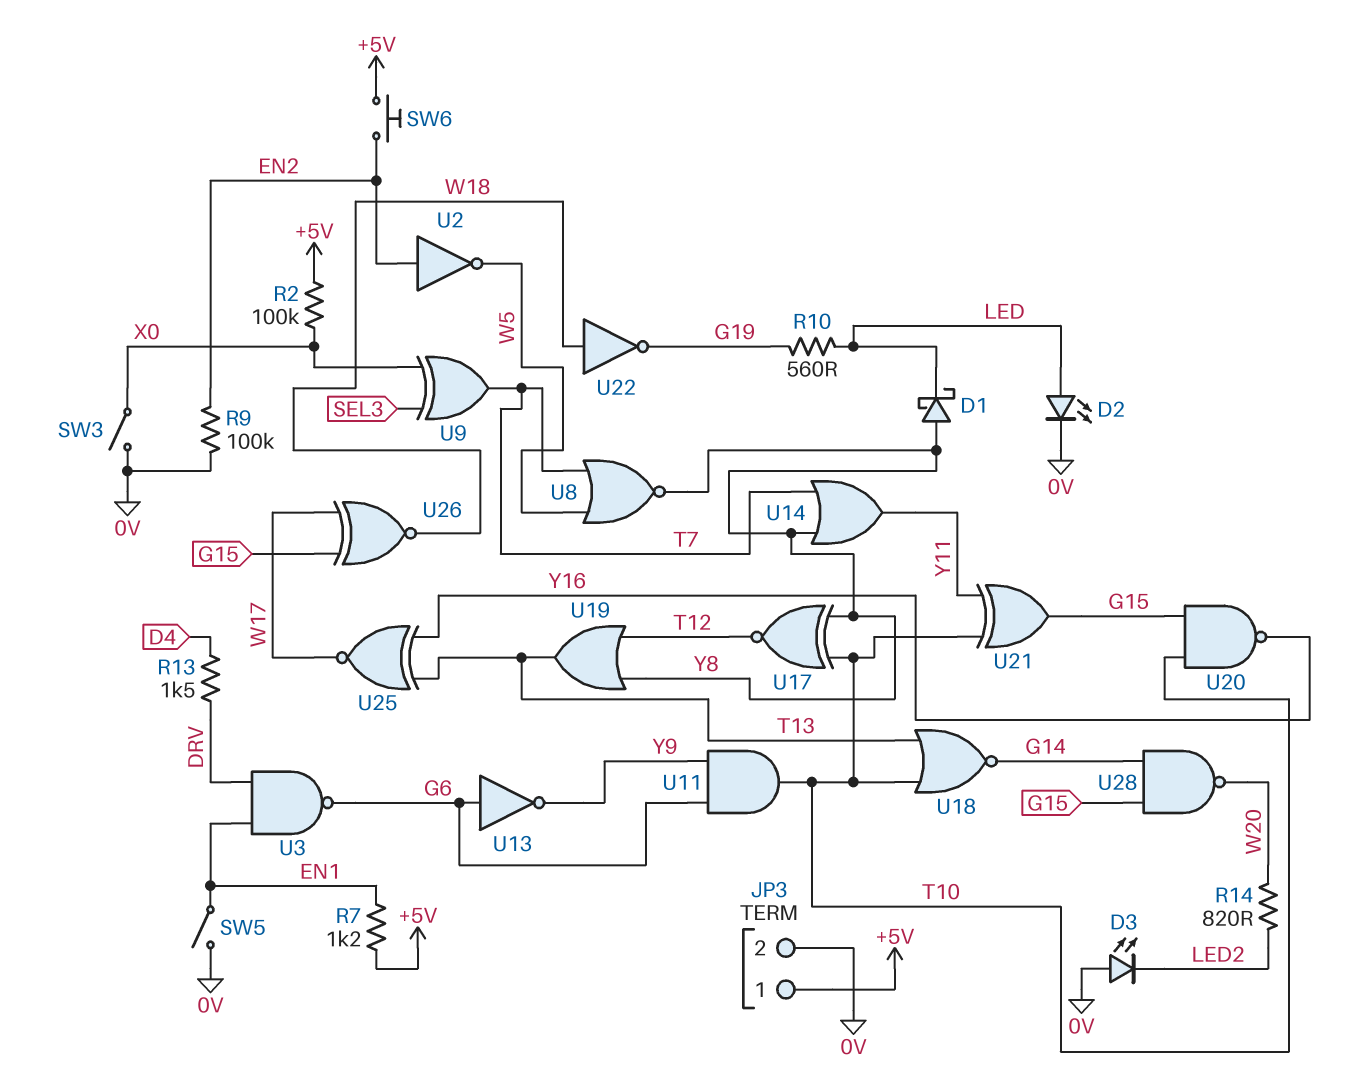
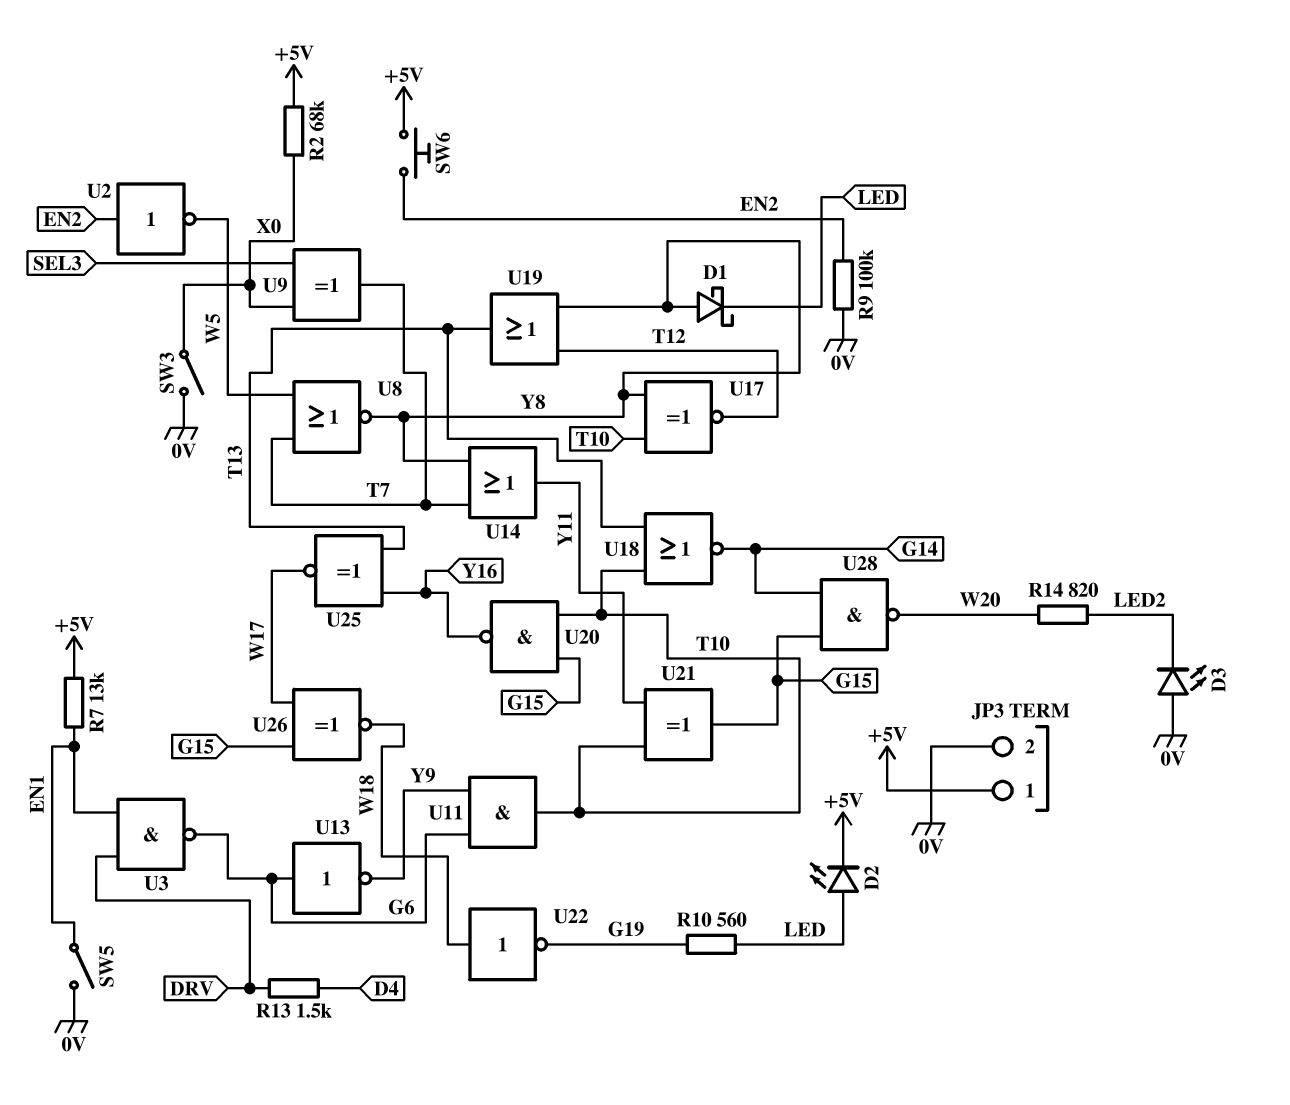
D2: LED (A LED, K 0V) -> LED (A LED, K +5V)
R2: 100k (+5V, X0) -> 68k (+5V, X0)
R7: 1.2k (+5V, EN1) -> 13k (+5V, EN1)

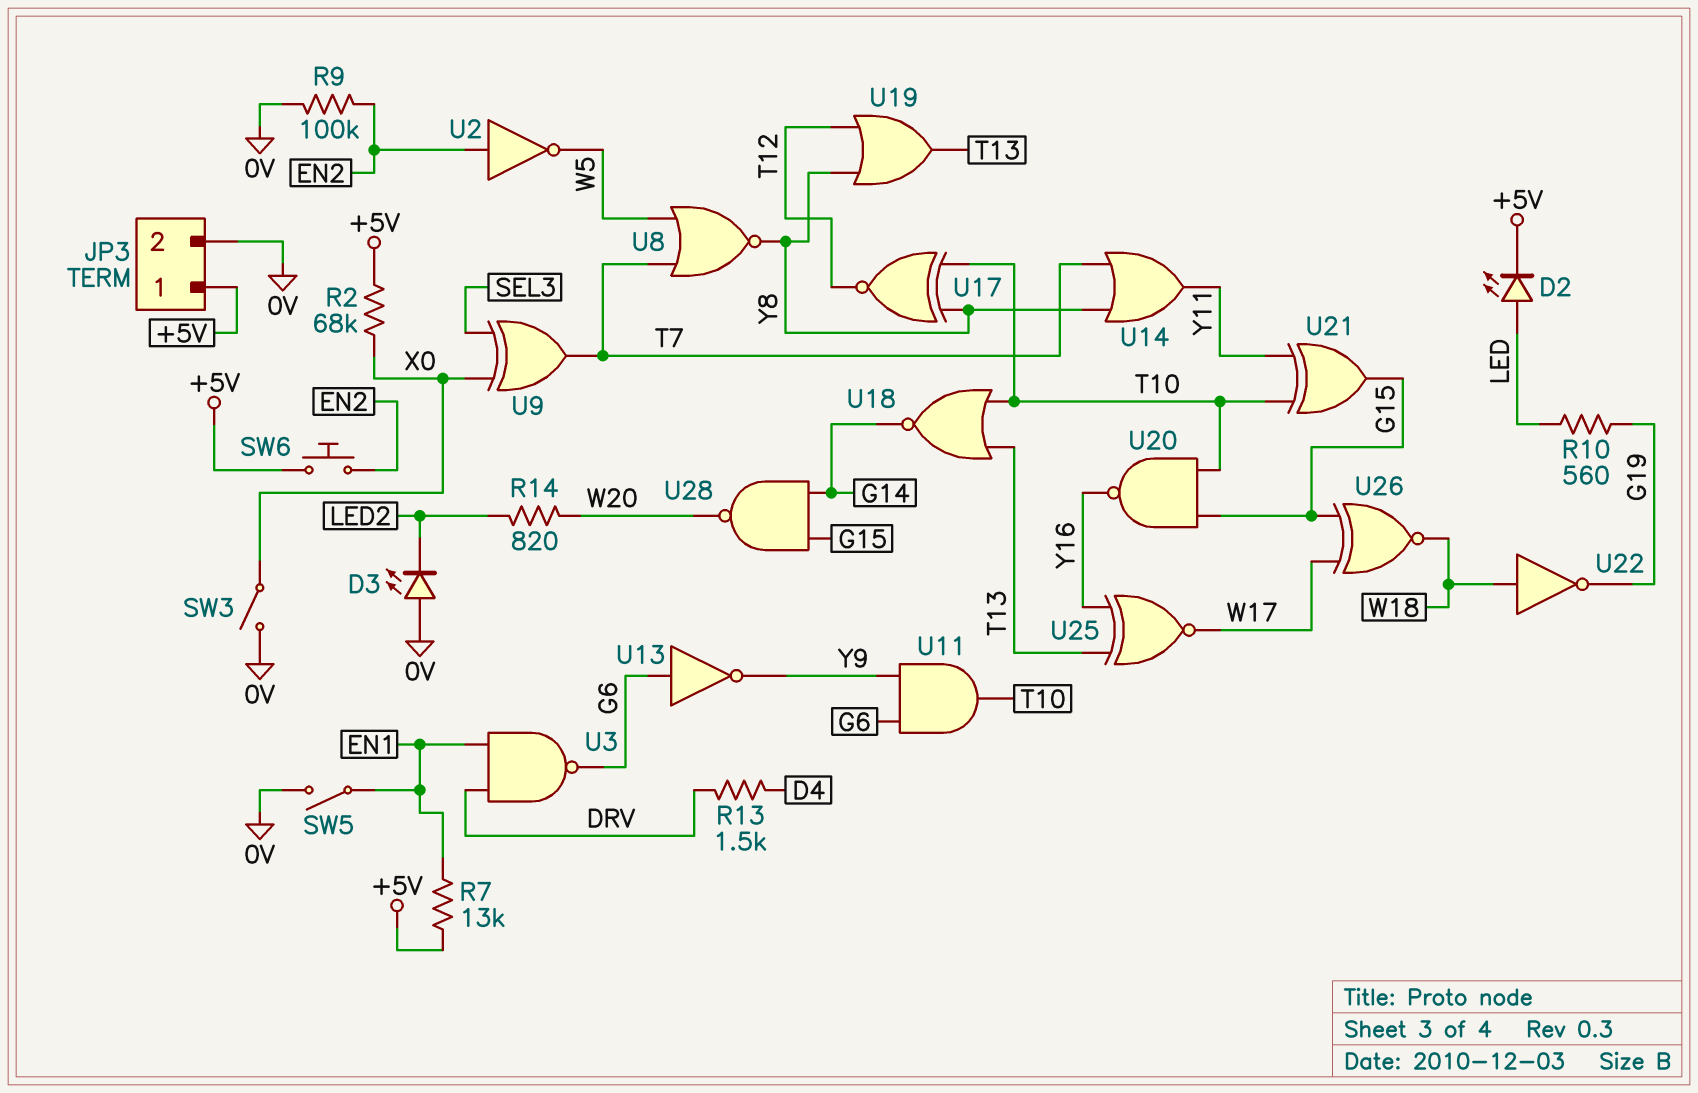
D1: schottky (A Y8, K LED) -> none

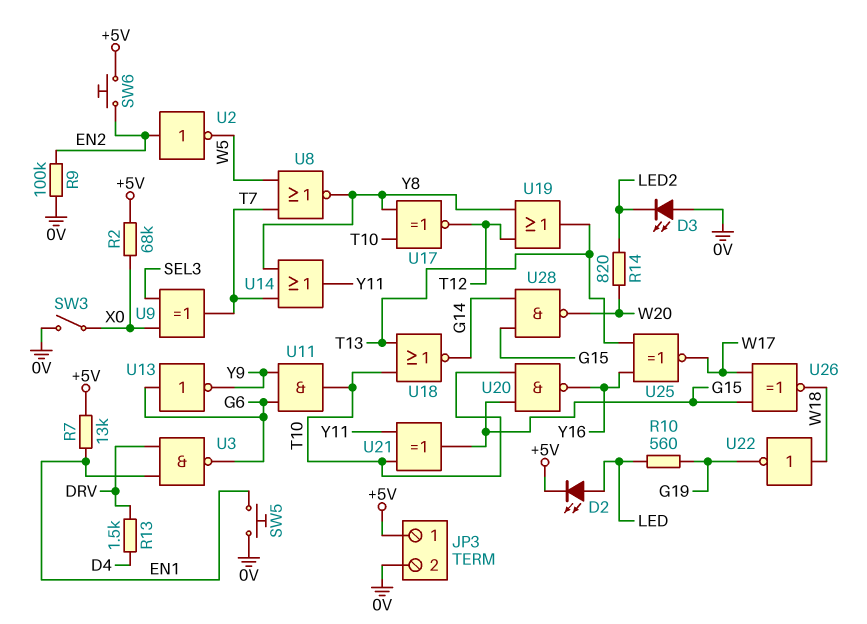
SW5: switch (0V, EN1) -> button (0V, EN1)

